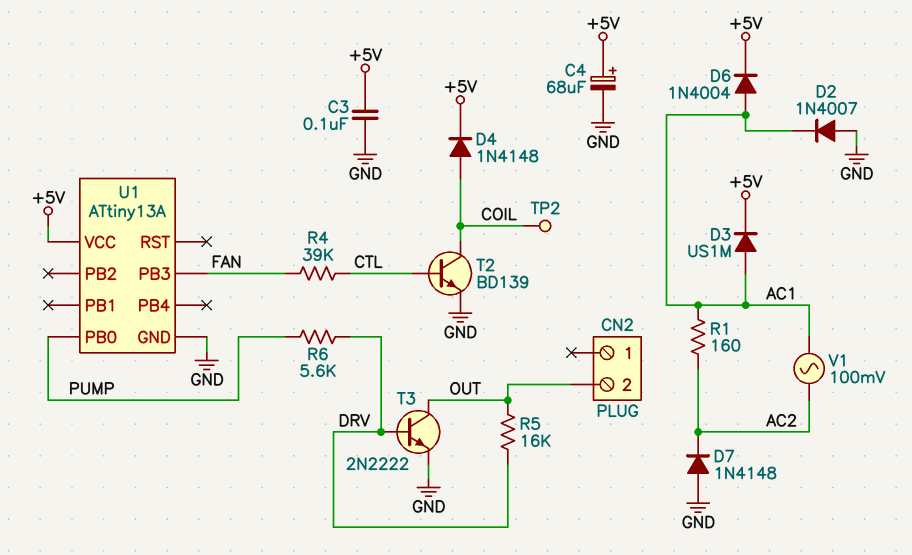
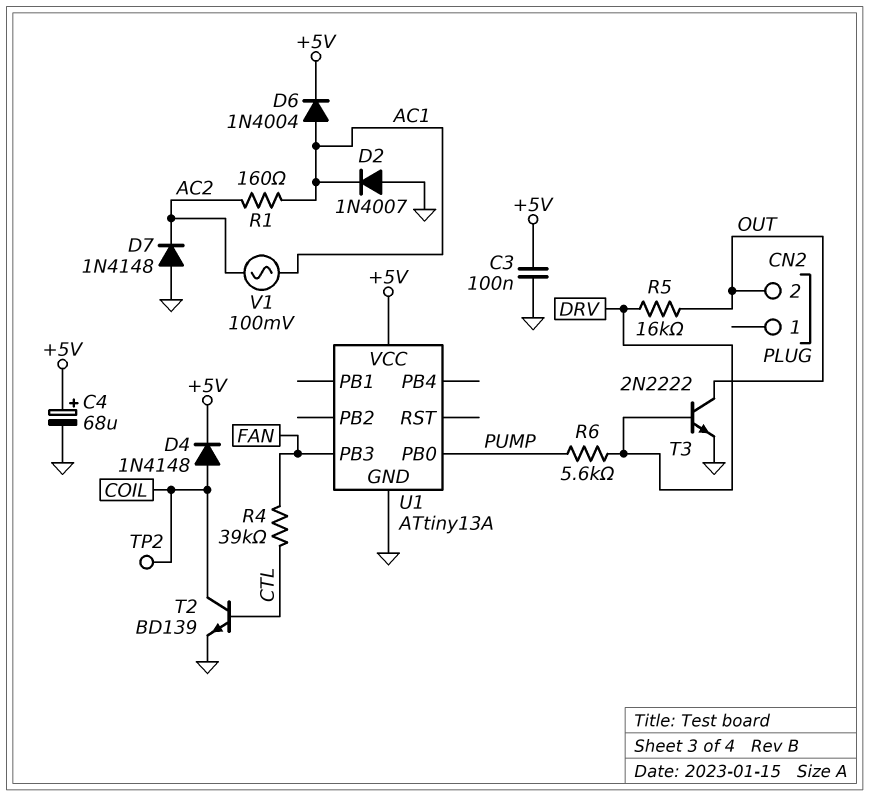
D3: diode US1M (A AC1, K +5V) -> none

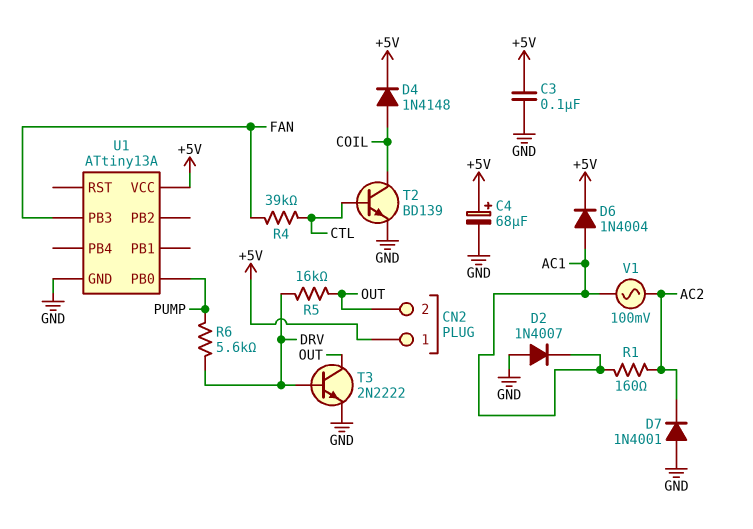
CN2 pin 1: none -> +5V
D7: diode 1N4148 (A GND, K AC2) -> diode 1N4001 (A GND, K AC2)
TP2: test point (COIL) -> none

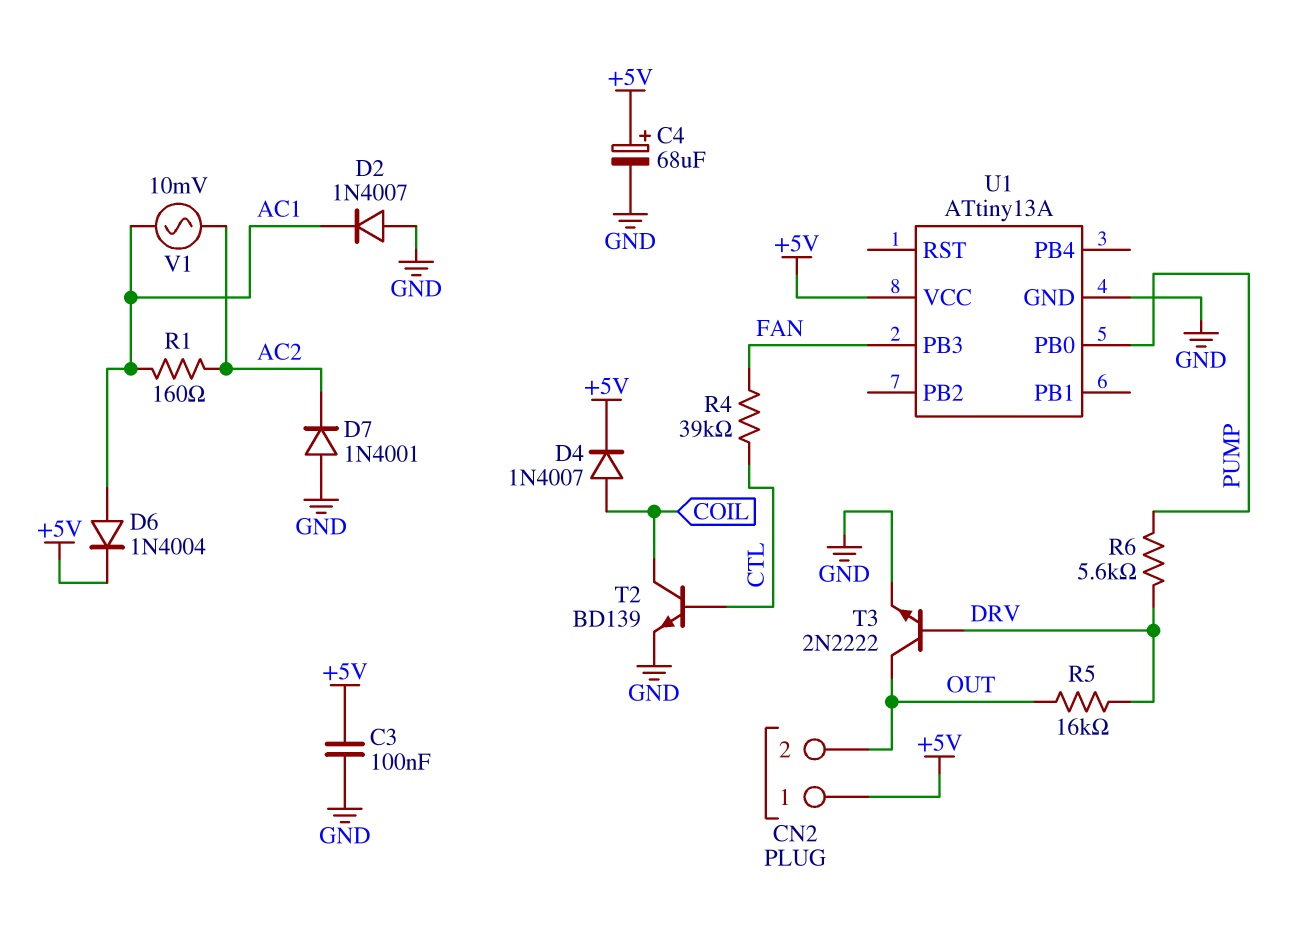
D4: diode 1N4148 (A COIL, K +5V) -> diode 1N4007 (A COIL, K +5V)
V1: AC 100mV (AC1, AC2) -> AC 10mV (AC1, AC2)

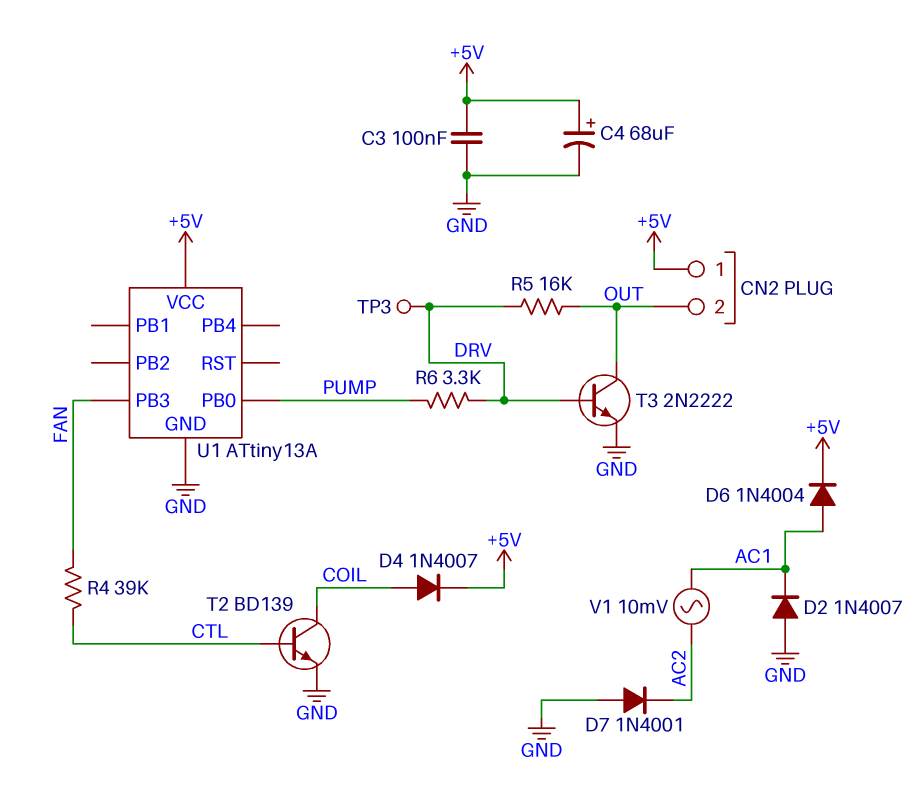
R1: 160 (AC1, AC2) -> none
R6: 5.6k (DRV, PUMP) -> 3.3k (DRV, PUMP)
TP3: none -> test point (DRV)

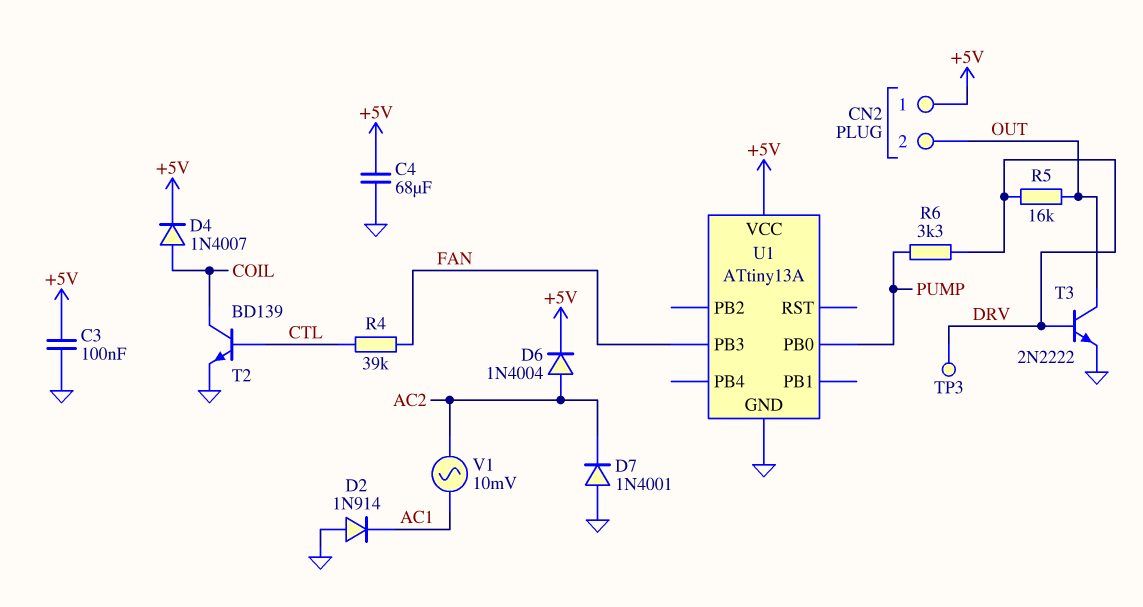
C4: 68uF (plus +5V, minus GND) -> 68uF (+5V, GND)
D2: diode 1N4007 (A GND, K AC1) -> diode 1N914 (A GND, K AC1)
D6: diode 1N4004 (A AC1, K +5V) -> diode 1N4004 (A AC2, K +5V)

